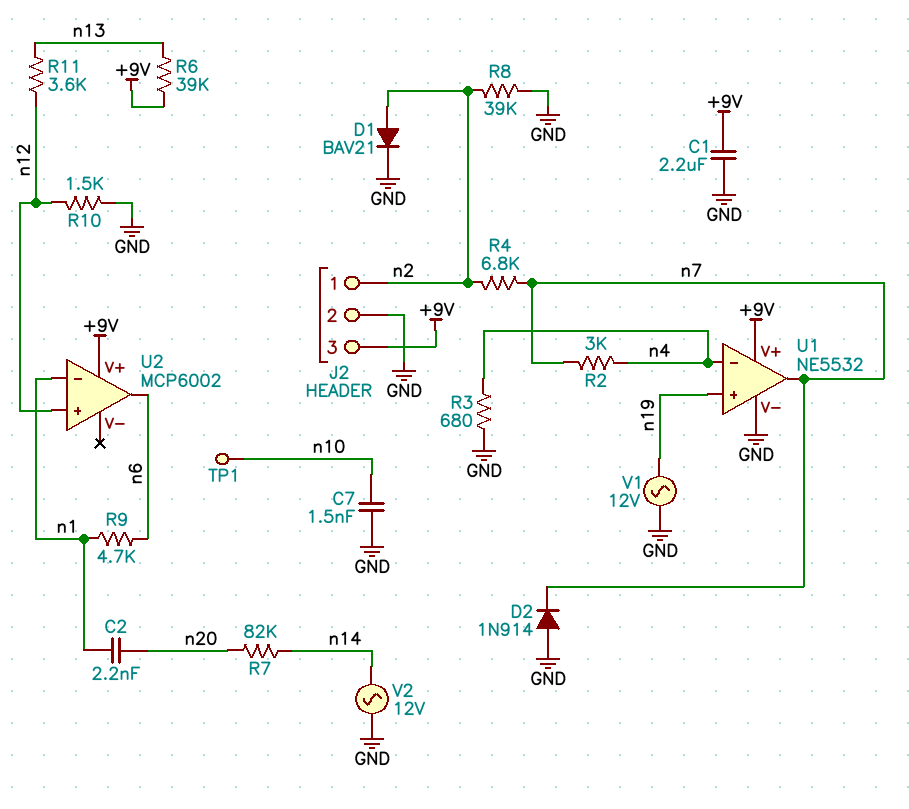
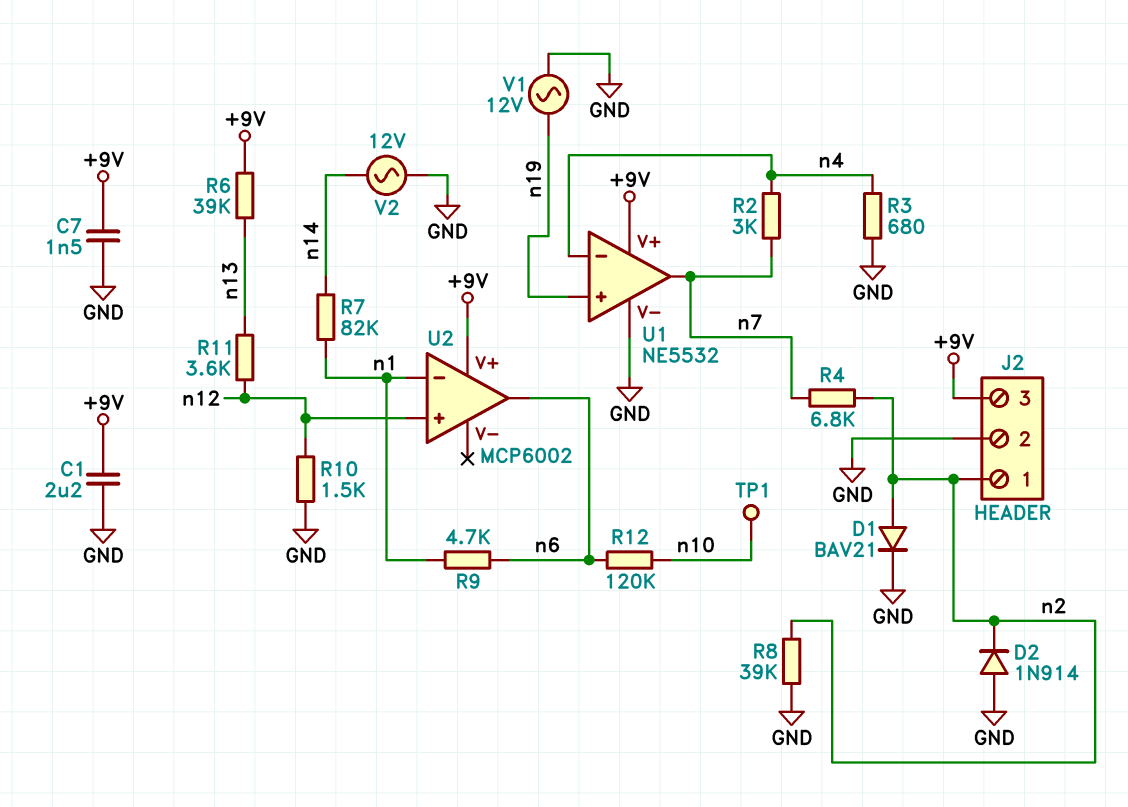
C2: 2.2nF (n1, n20) -> none
C7: 1.5nF (GND, n10) -> 1.5nF (+9V, GND)
D2: diode 1N914 (A GND, K n7) -> diode 1N914 (A GND, K n2)
R7: 82k (n14, n20) -> 82k (n1, n14)
R12: none -> 120k (n6, n10)

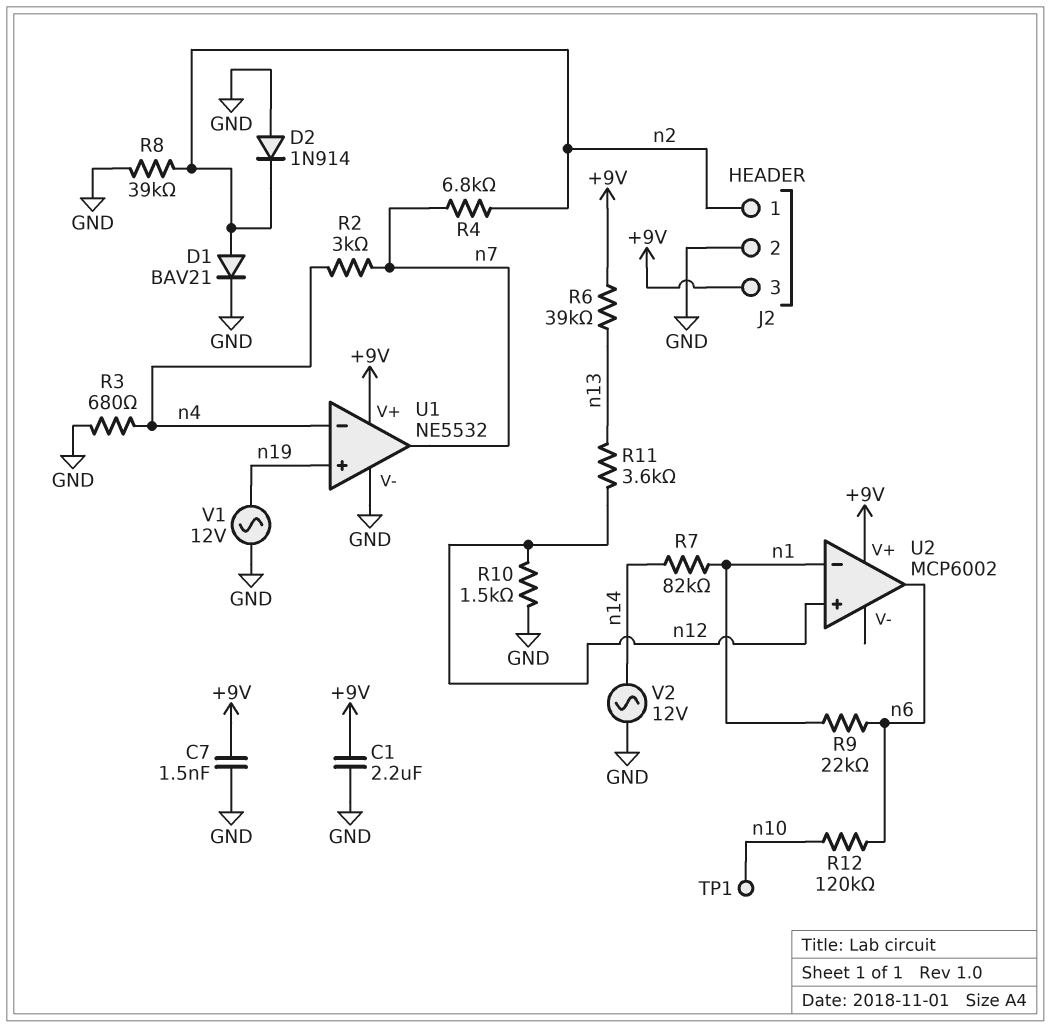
R9: 4.7k (n1, n6) -> 22k (n1, n6)

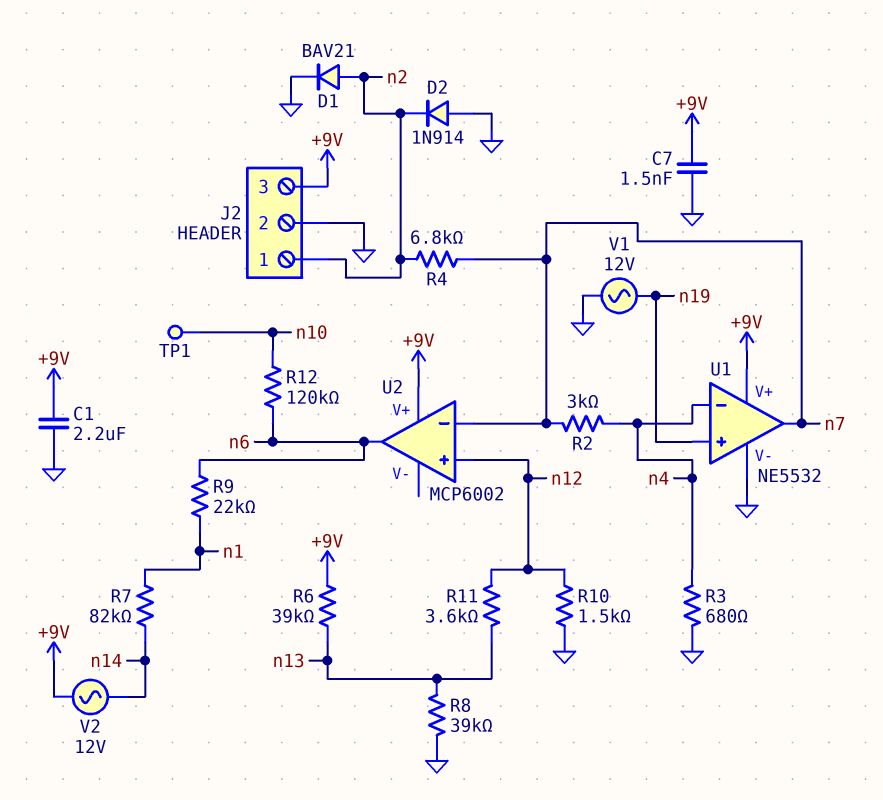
R8: 39k (GND, n2) -> 39k (GND, n13)
U2 pin in-: n1 -> n7
V2: AC 12V (GND, n14) -> AC 12V (+9V, n14)

